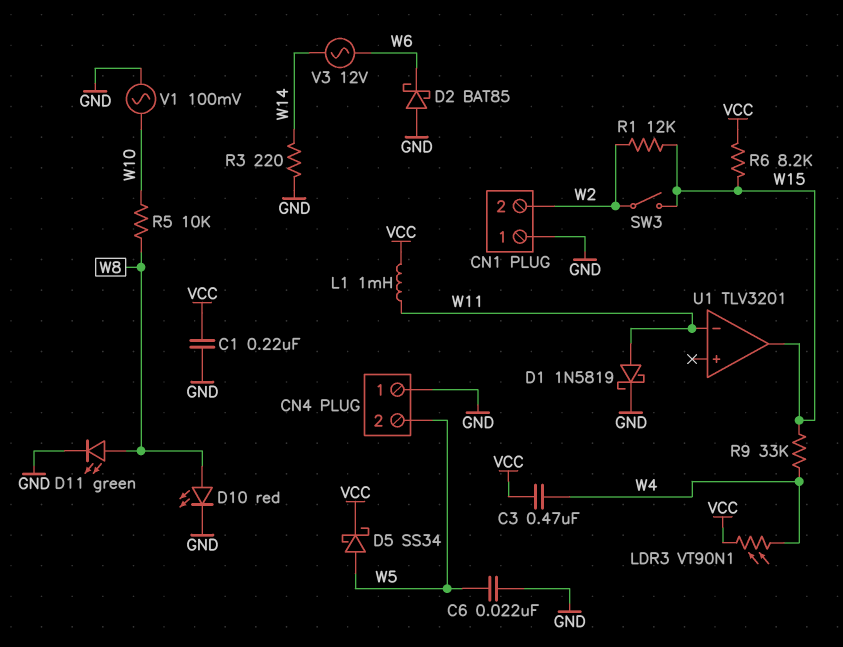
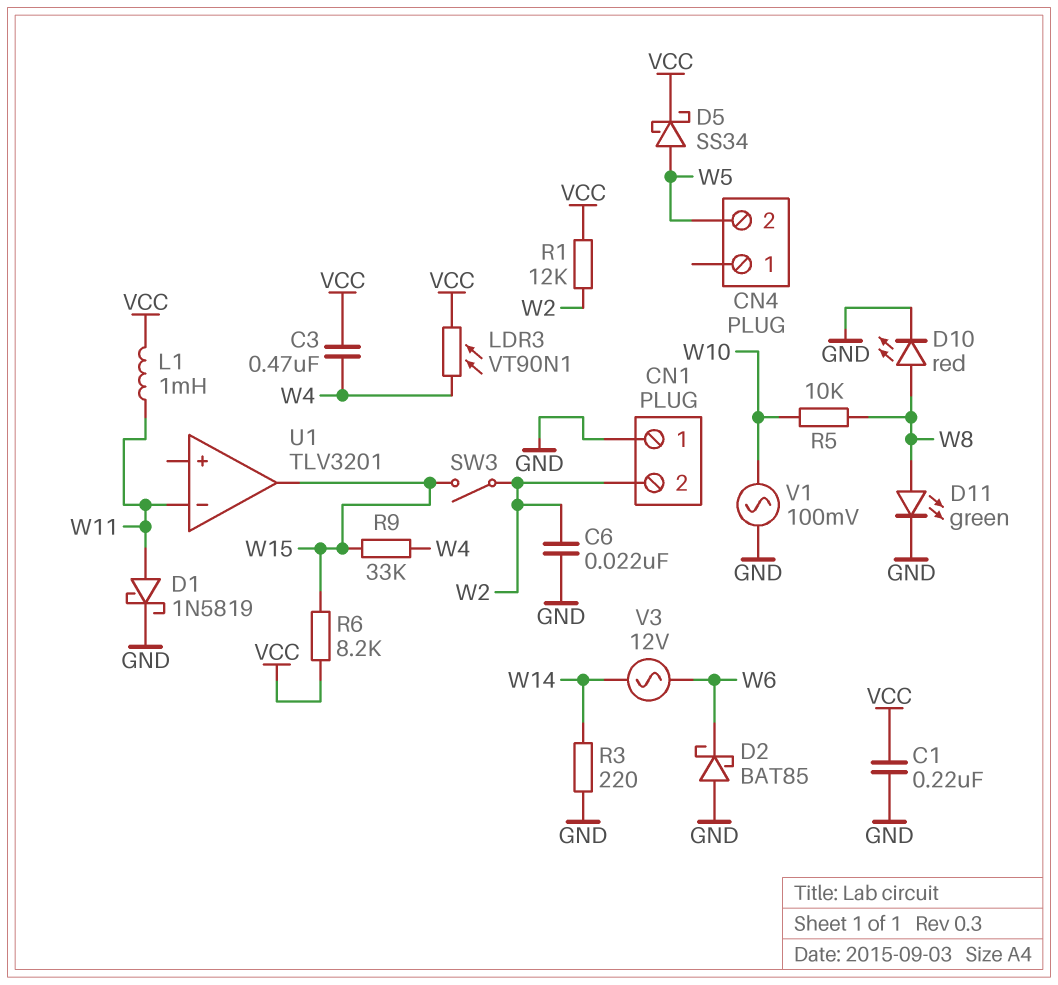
C6: 22nF (GND, W5) -> 22nF (GND, W2)
CN4 pin 1: GND -> none
R1: 12k (W2, W15) -> 12k (VCC, W2)

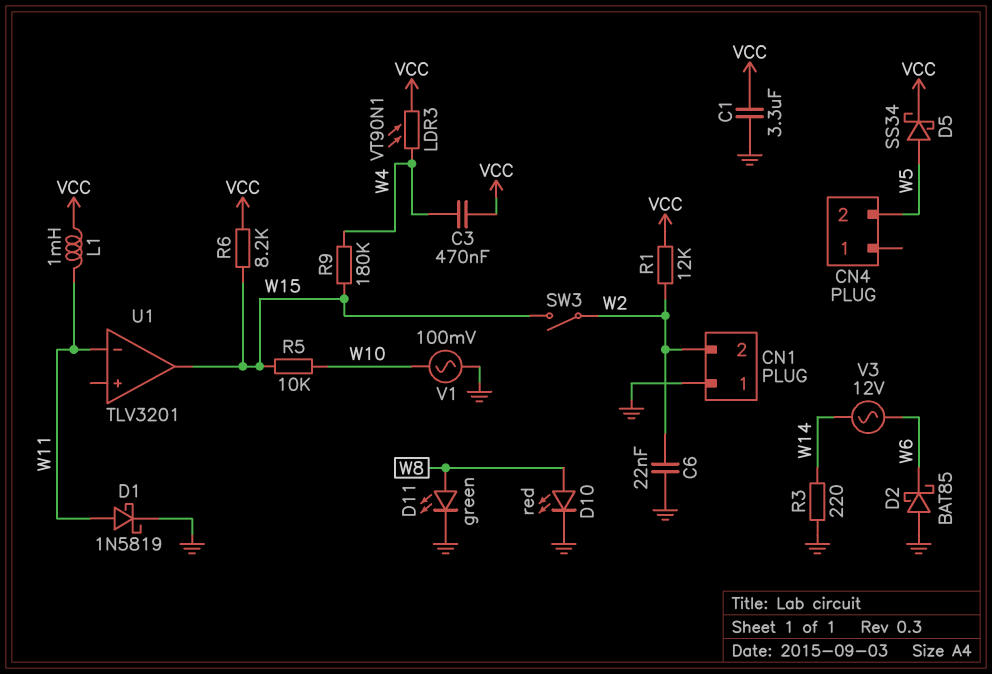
C1: 220nF (GND, VCC) -> 3.3uF (GND, VCC)
R5: 10k (W8, W10) -> 10k (W10, W15)
R9: 33k (W4, W15) -> 180k (W4, W15)

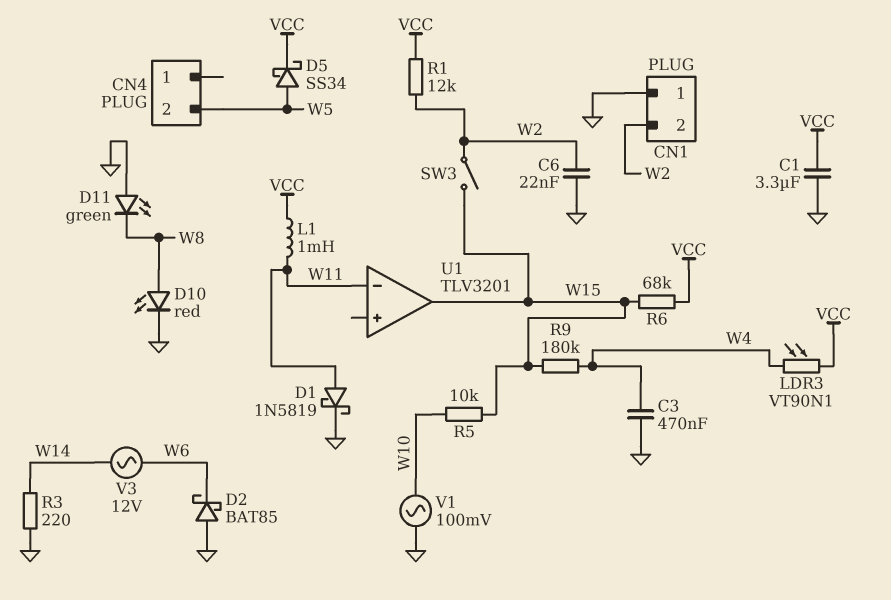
C3: 470nF (VCC, W4) -> 470nF (GND, W4)
D11: LED green (A W8, K GND) -> LED green (A GND, K W8)
R6: 8.2k (VCC, W15) -> 68k (VCC, W15)

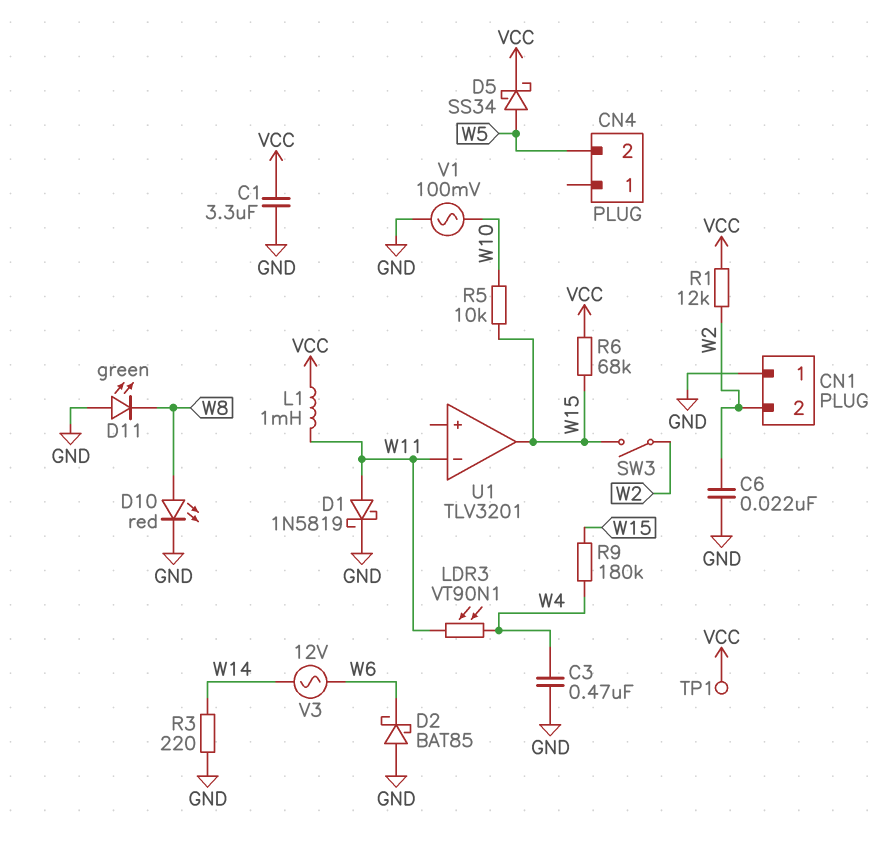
LDR3: VT90N1 (VCC, W4) -> VT90N1 (W4, W11)
TP1: none -> test point (VCC)

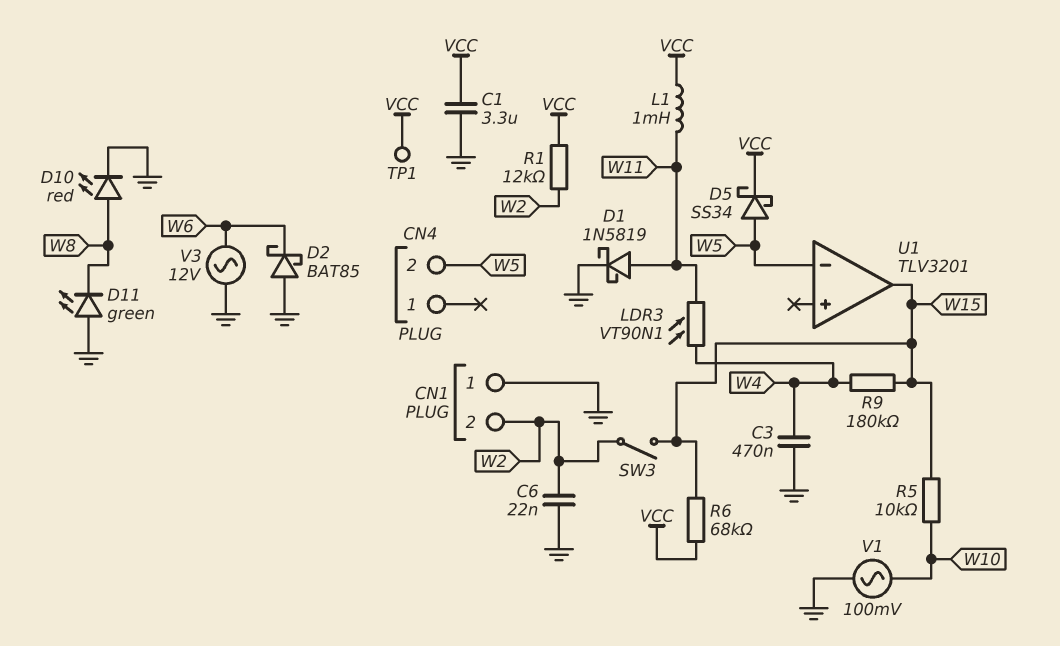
R3: 220 (GND, W14) -> none
U1 pin in-: W11 -> W5
V3: AC 12V (W6, W14) -> AC 12V (GND, W6)

